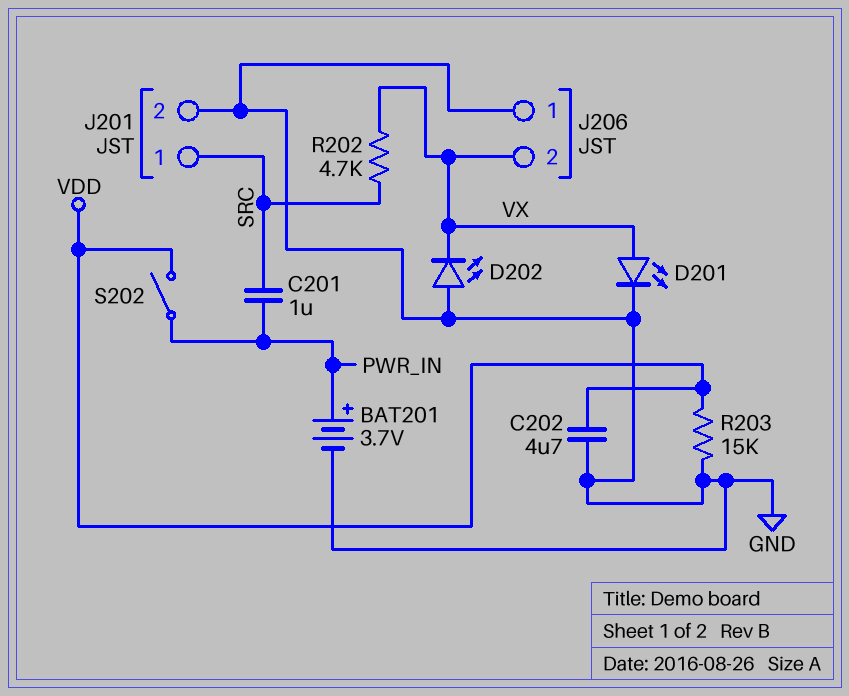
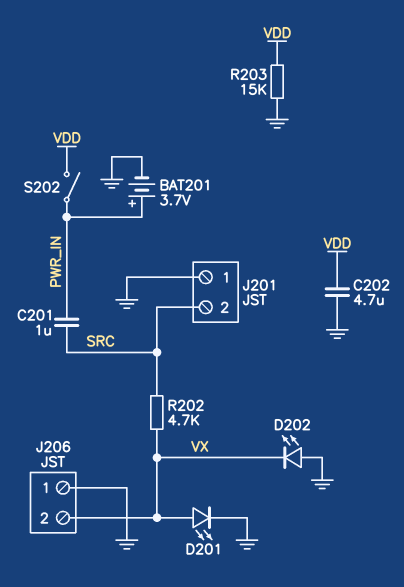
J201 pin 1: SRC -> GND
J201 pin 2: GND -> SRC

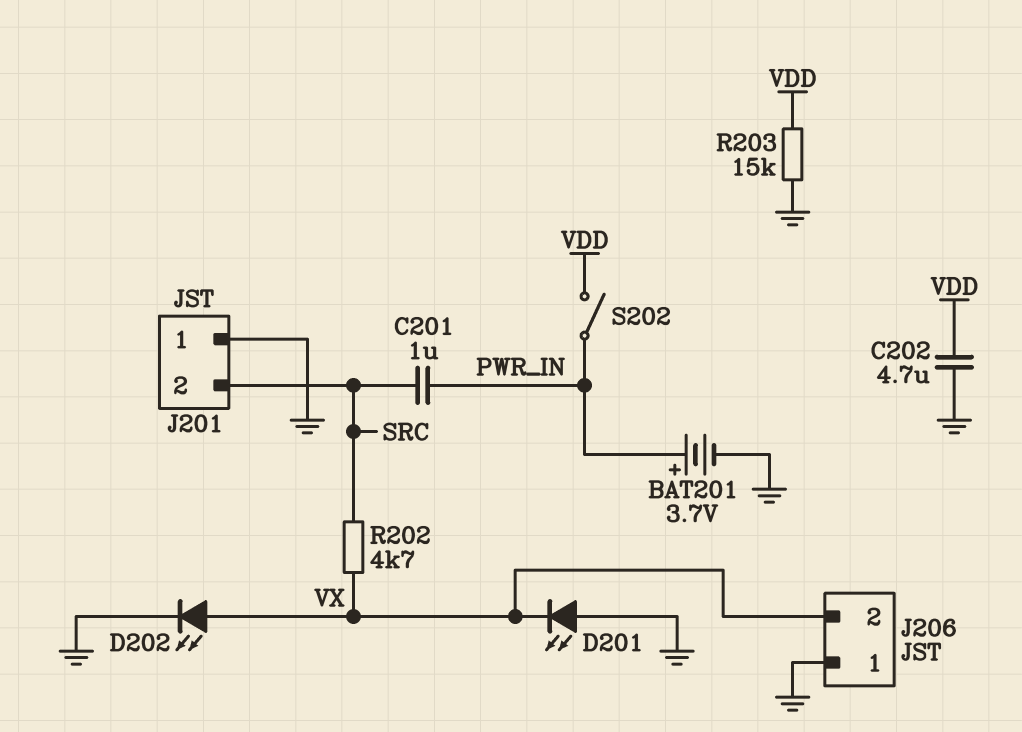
D201: LED (A VX, K GND) -> LED (A GND, K VX)
D202: LED (A GND, K VX) -> LED (A VX, K GND)

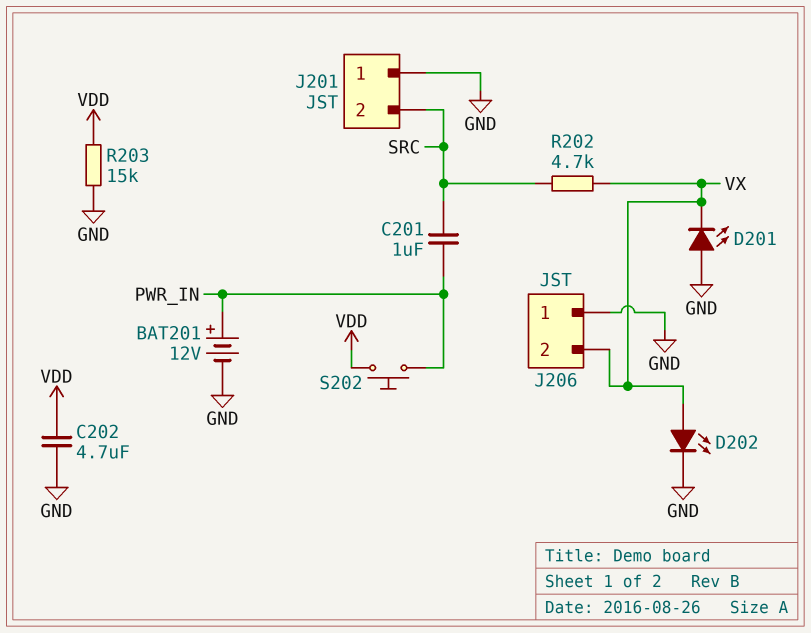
BAT201: 3.7V (plus PWR_IN, minus GND) -> 12V (plus PWR_IN, minus GND)
S202: switch (PWR_IN, VDD) -> button (PWR_IN, VDD)

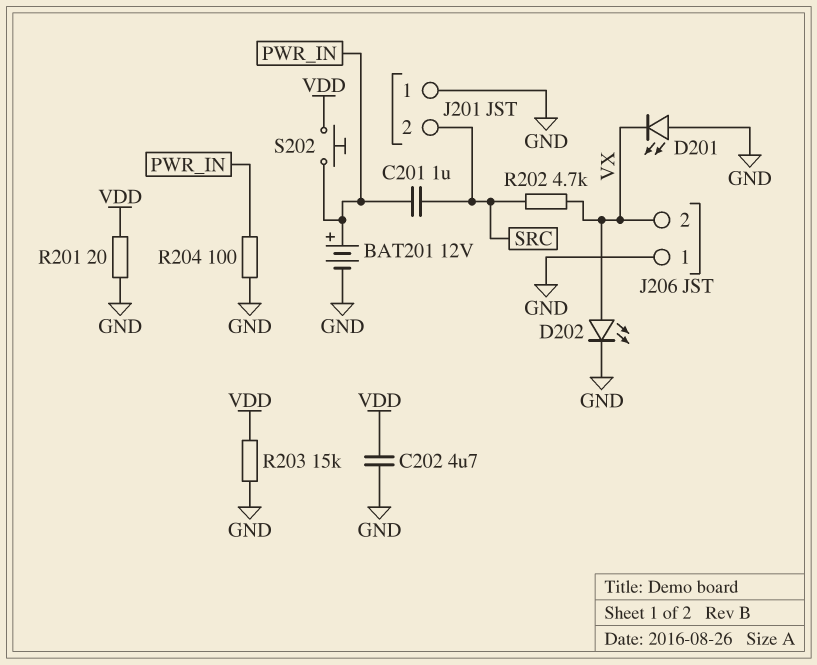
R201: none -> 20 (GND, VDD)
R204: none -> 100 (GND, PWR_IN)

